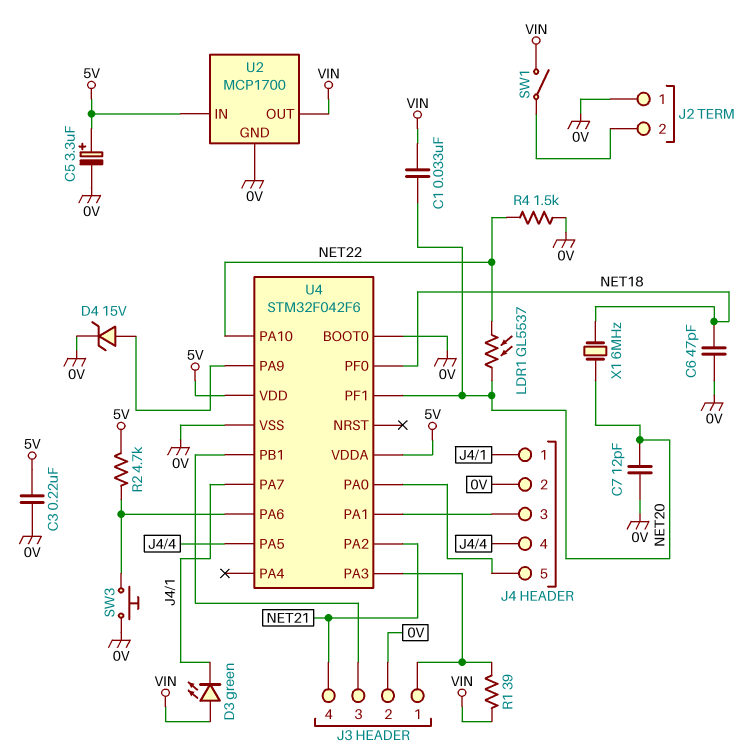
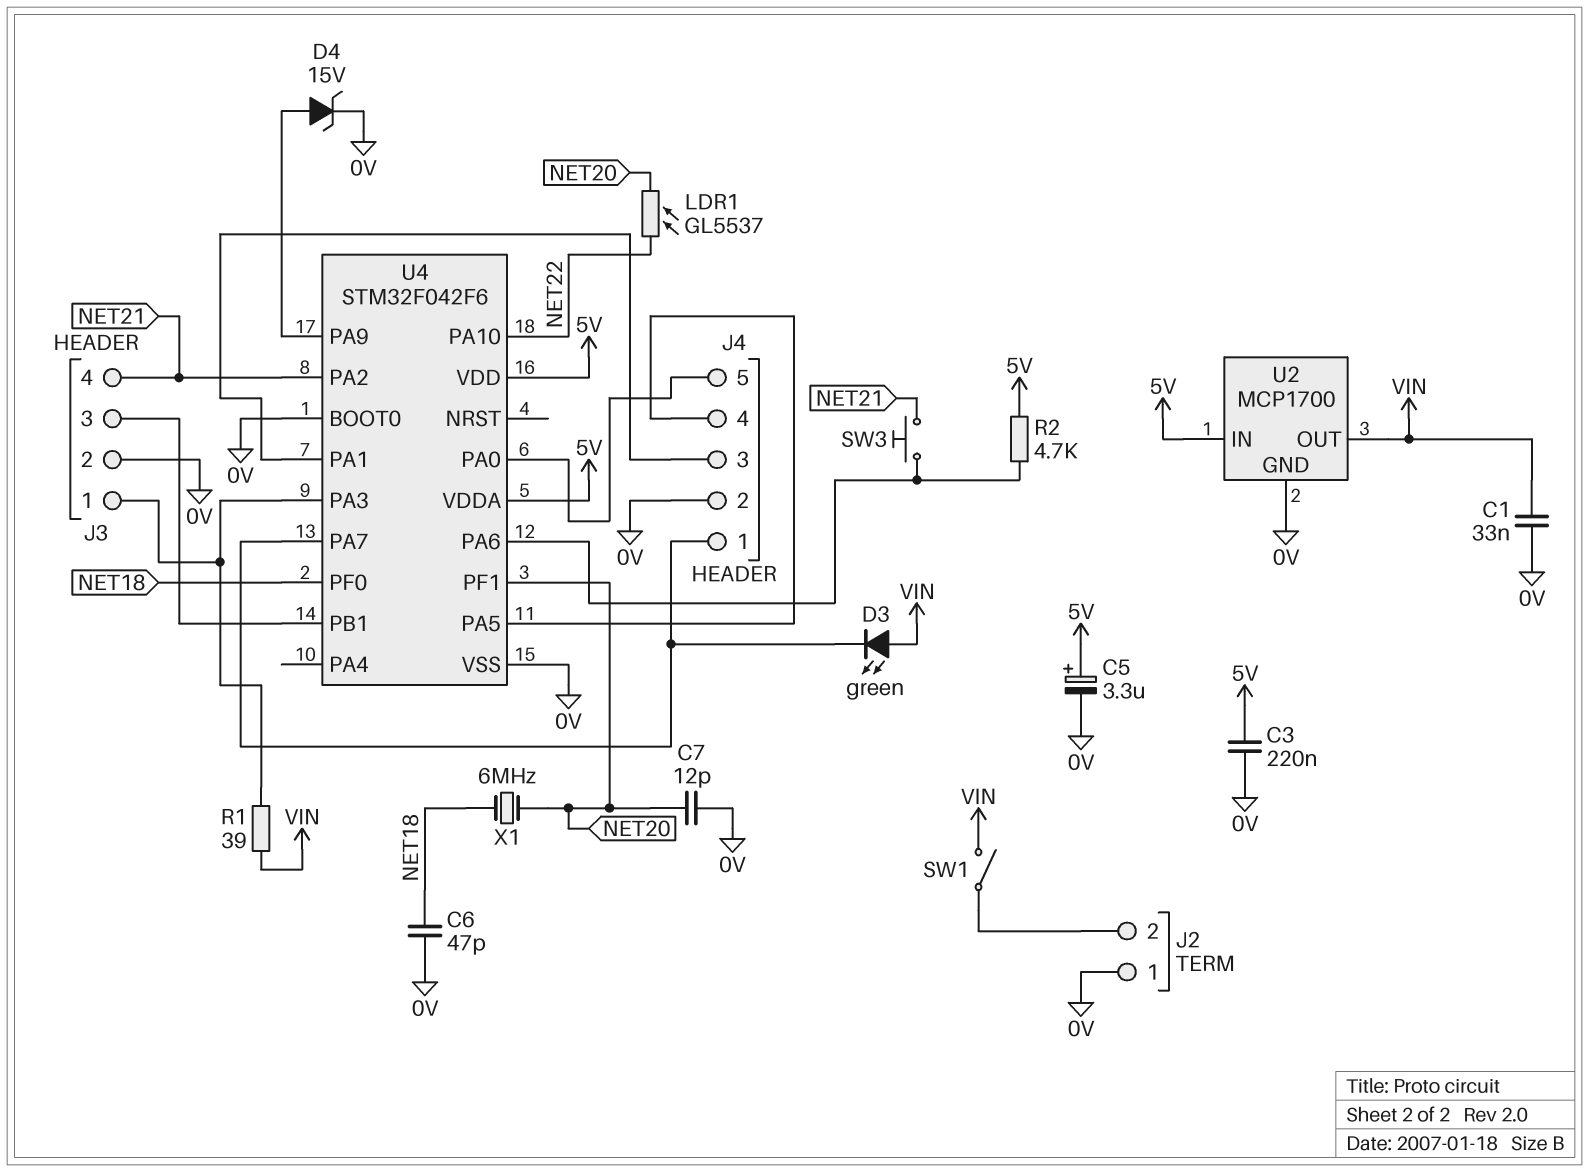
C1: 33nF (NET20, VIN) -> 33nF (0V, VIN)
R4: 1.5k (0V, NET22) -> none
SW3: button (0V, U4/PA6) -> button (NET21, U4/PA6)

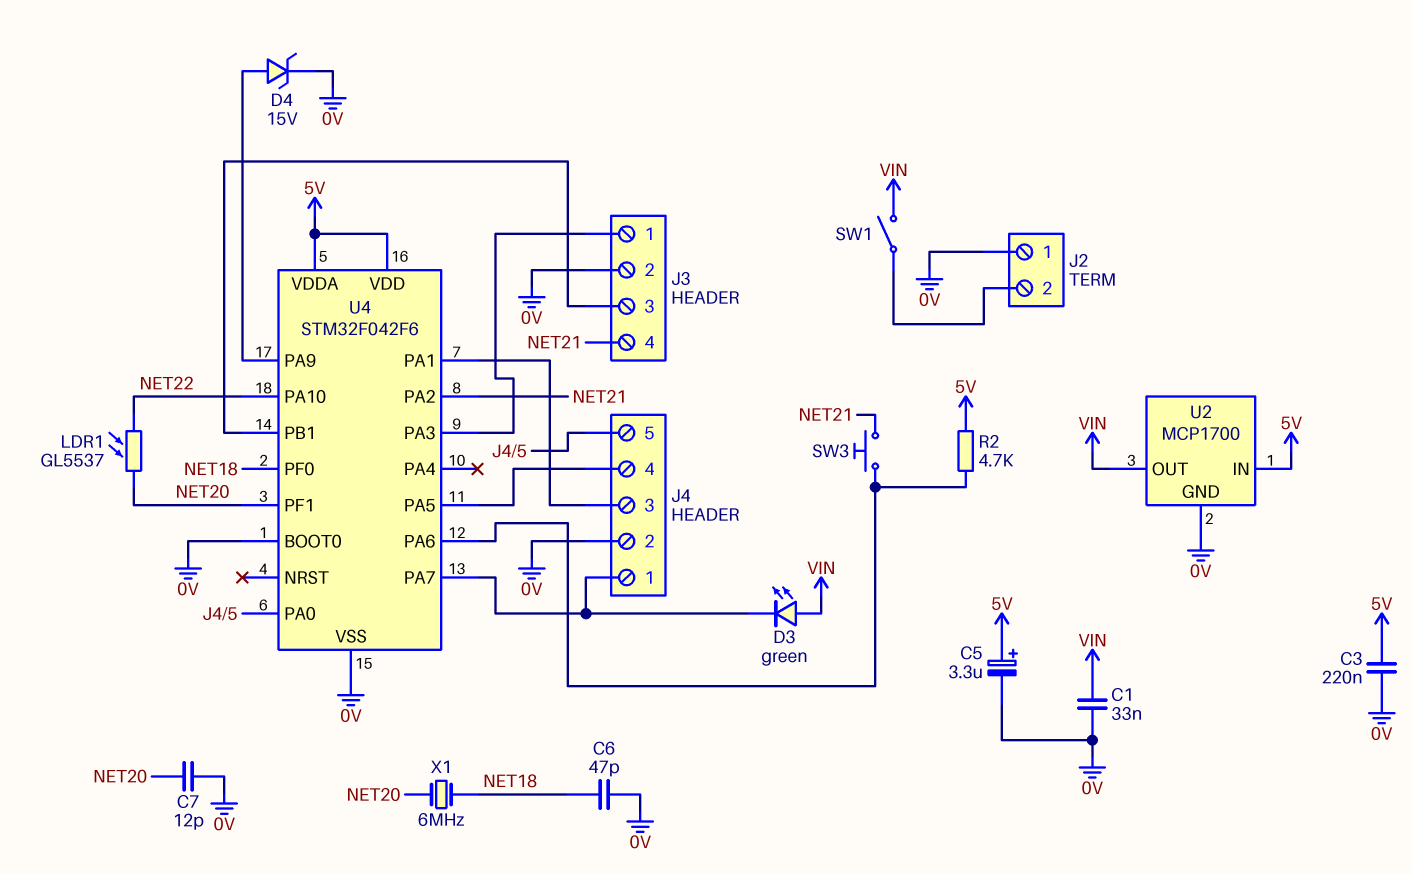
R1: 39 (J3/1, VIN) -> none

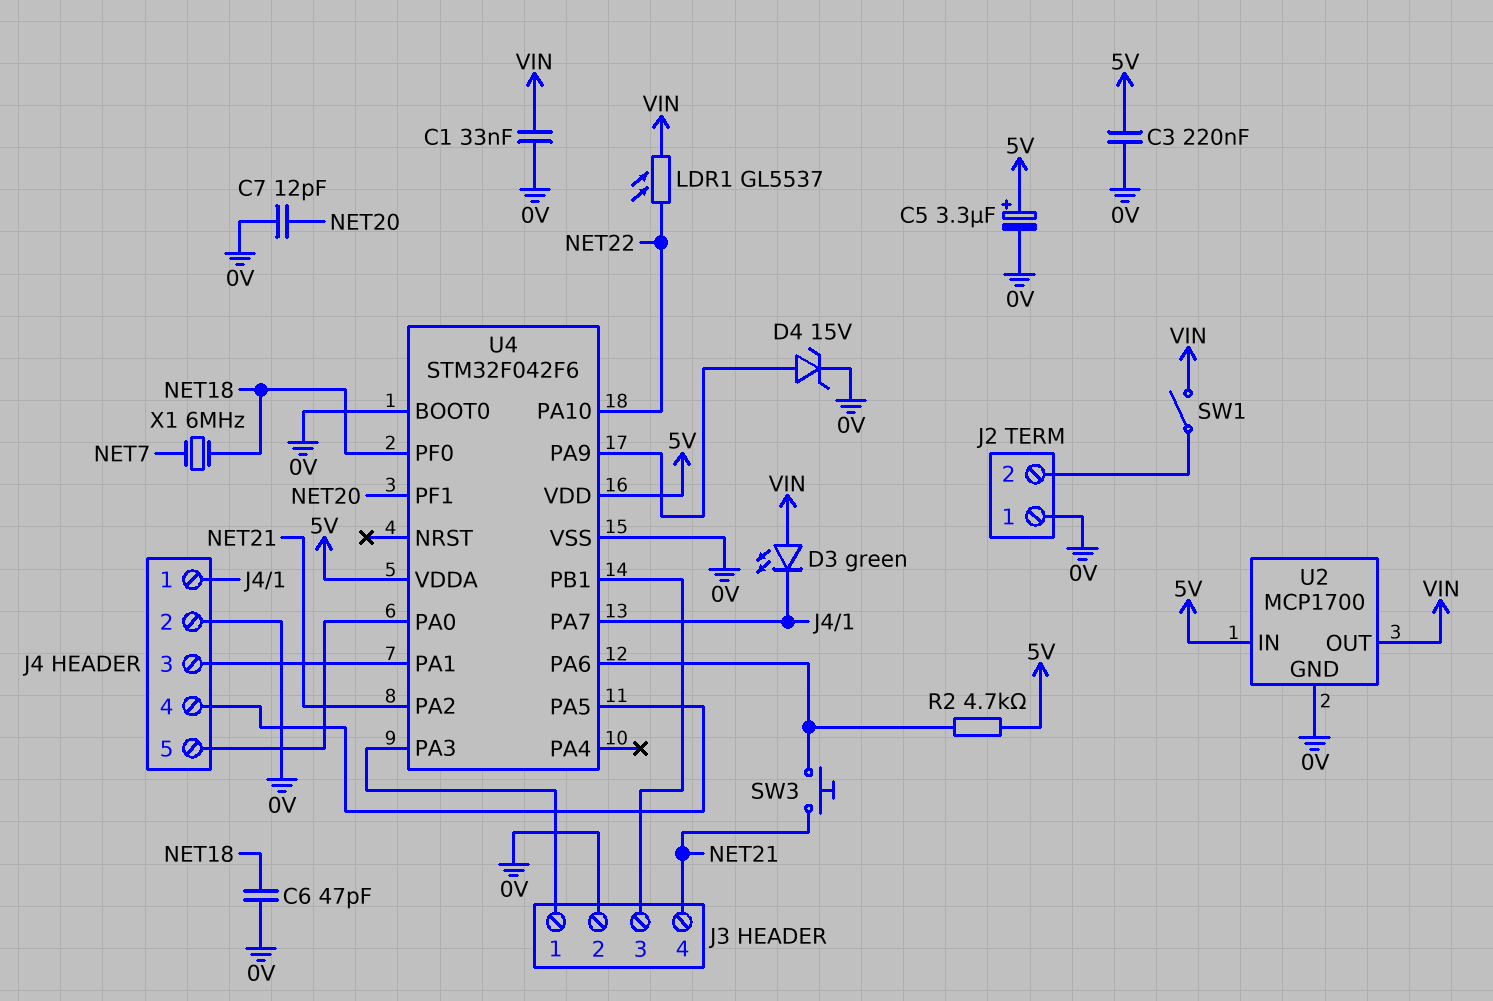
LDR1: GL5537 (NET20, NET22) -> GL5537 (NET22, VIN)
X1: 6MHz (NET18, NET20) -> 6MHz (NET7, NET18)

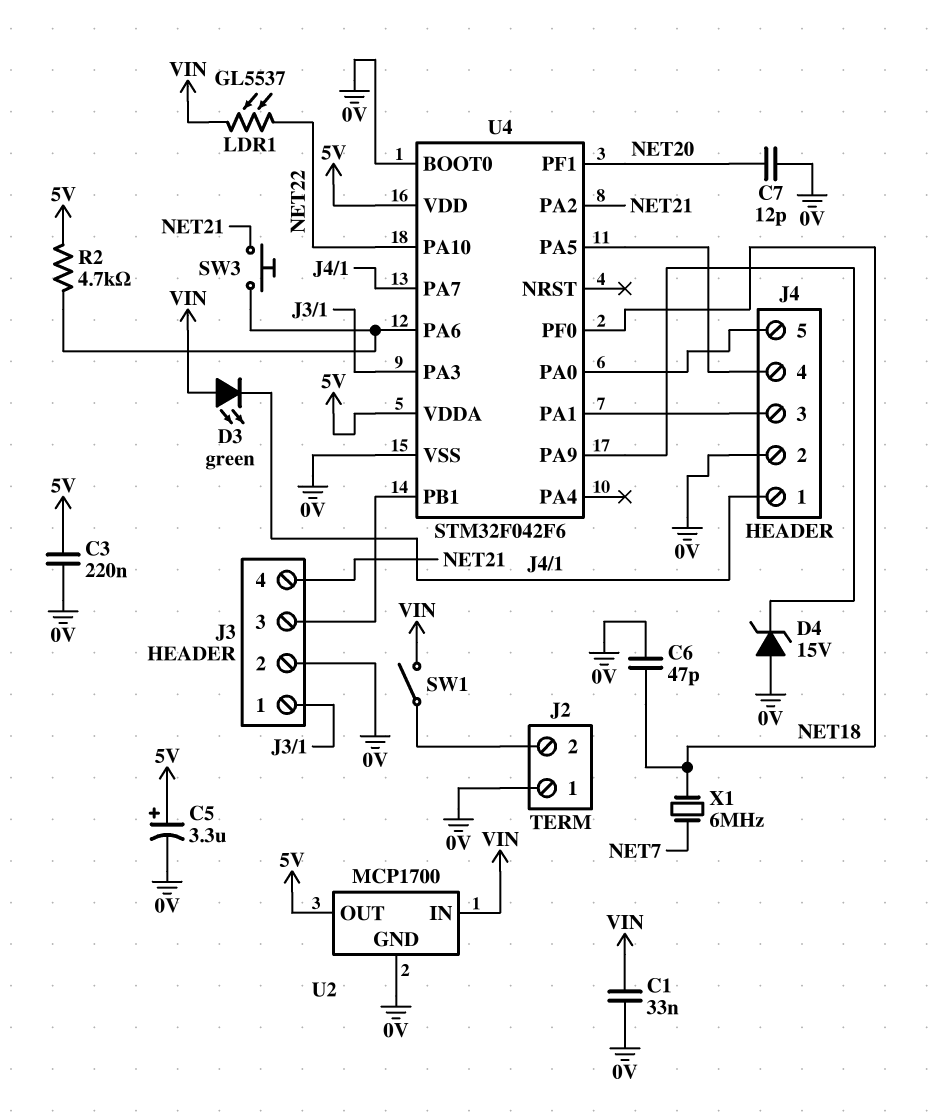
D4: zener 15V (A U4/PA9, K 0V) -> zener 15V (A 0V, K U4/PA9)
U2 pin IN: 5V -> VIN
U2 pin OUT: VIN -> 5V

